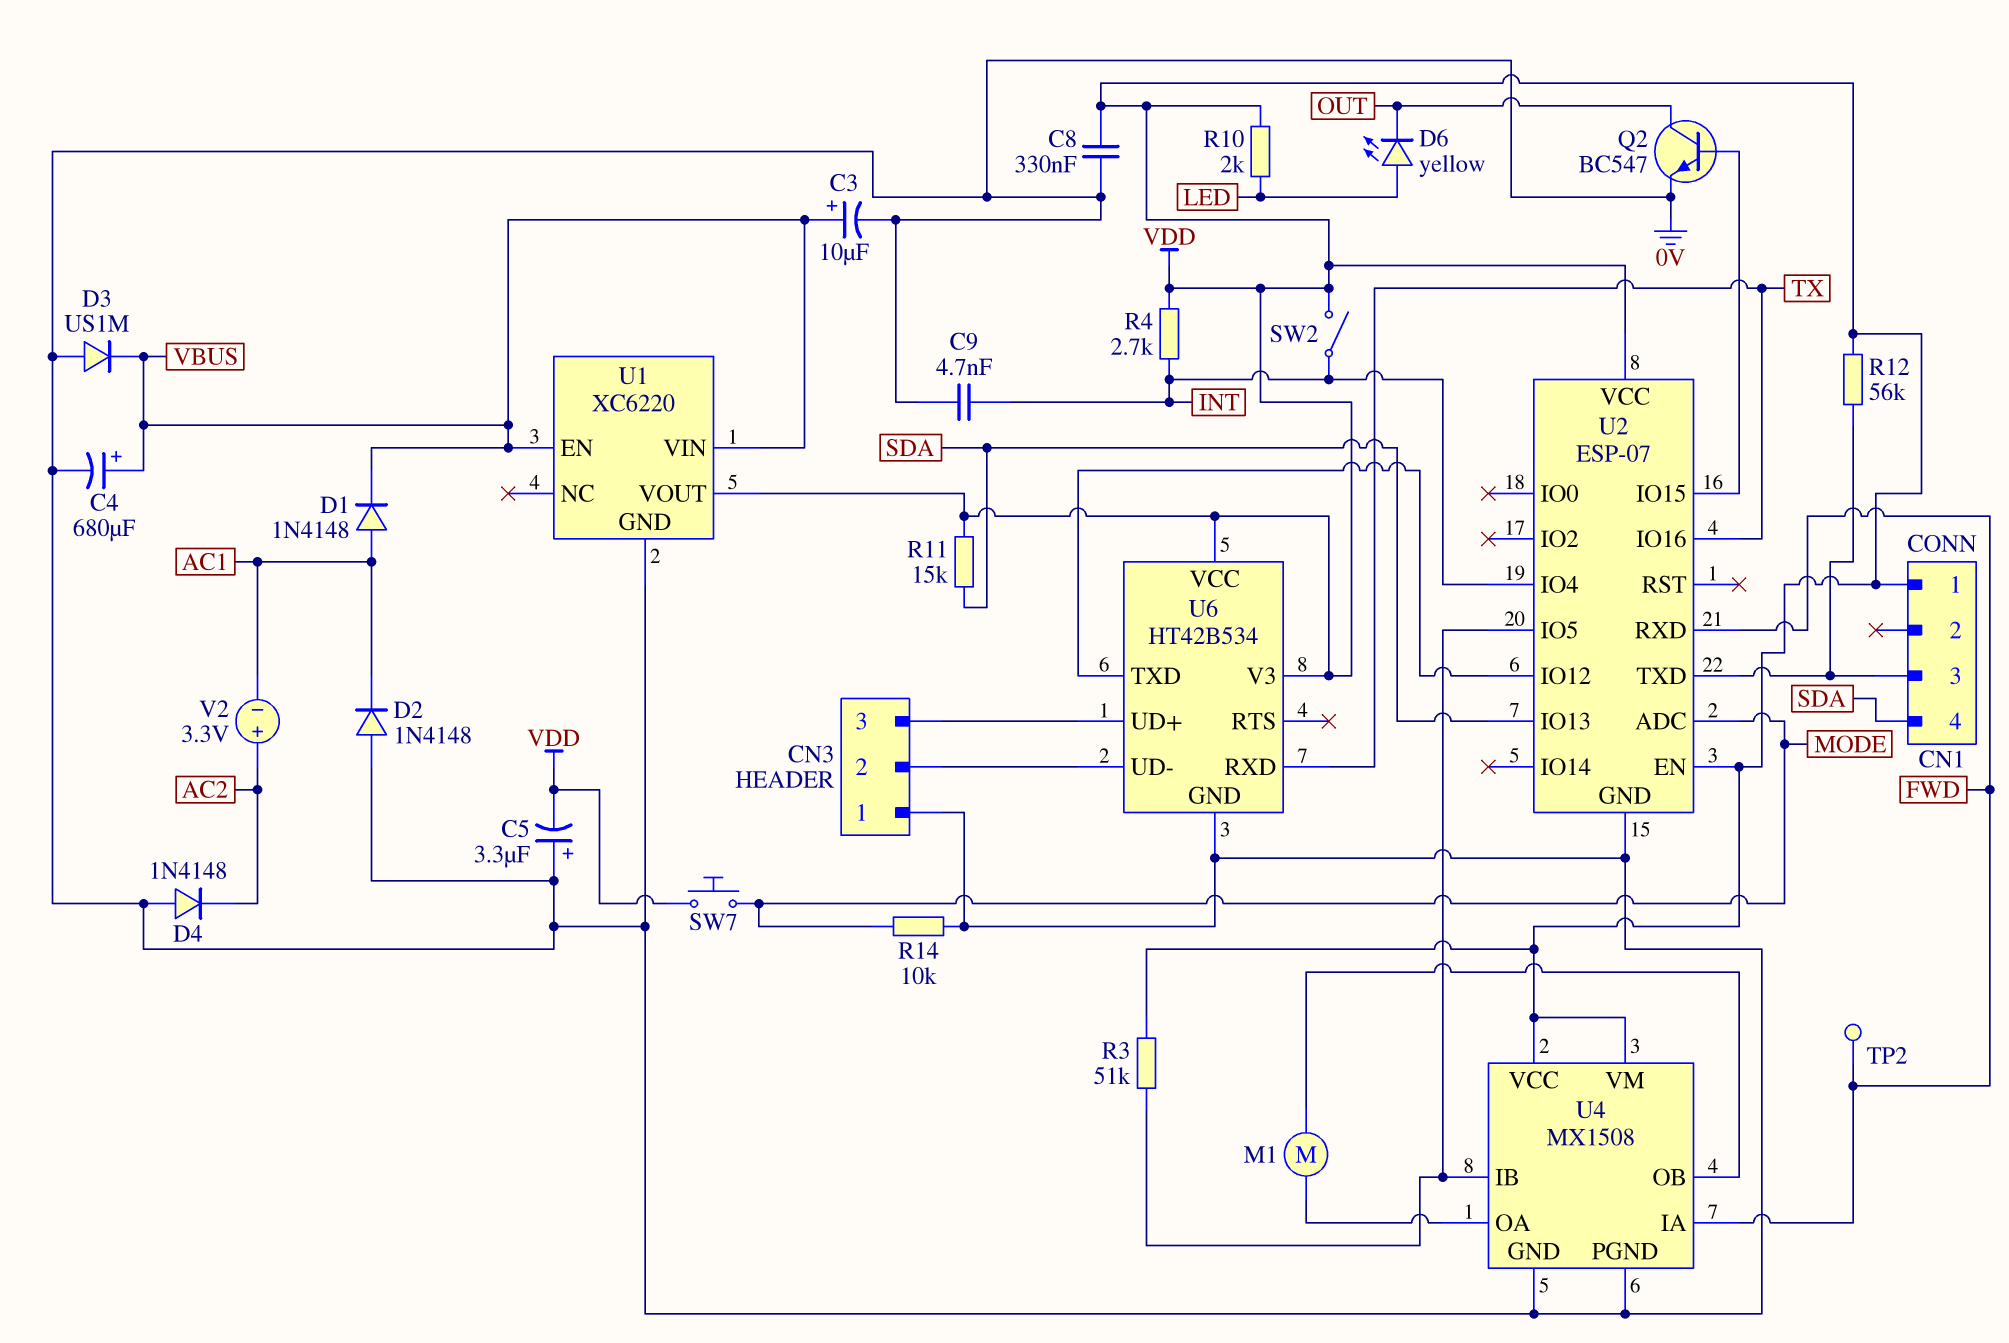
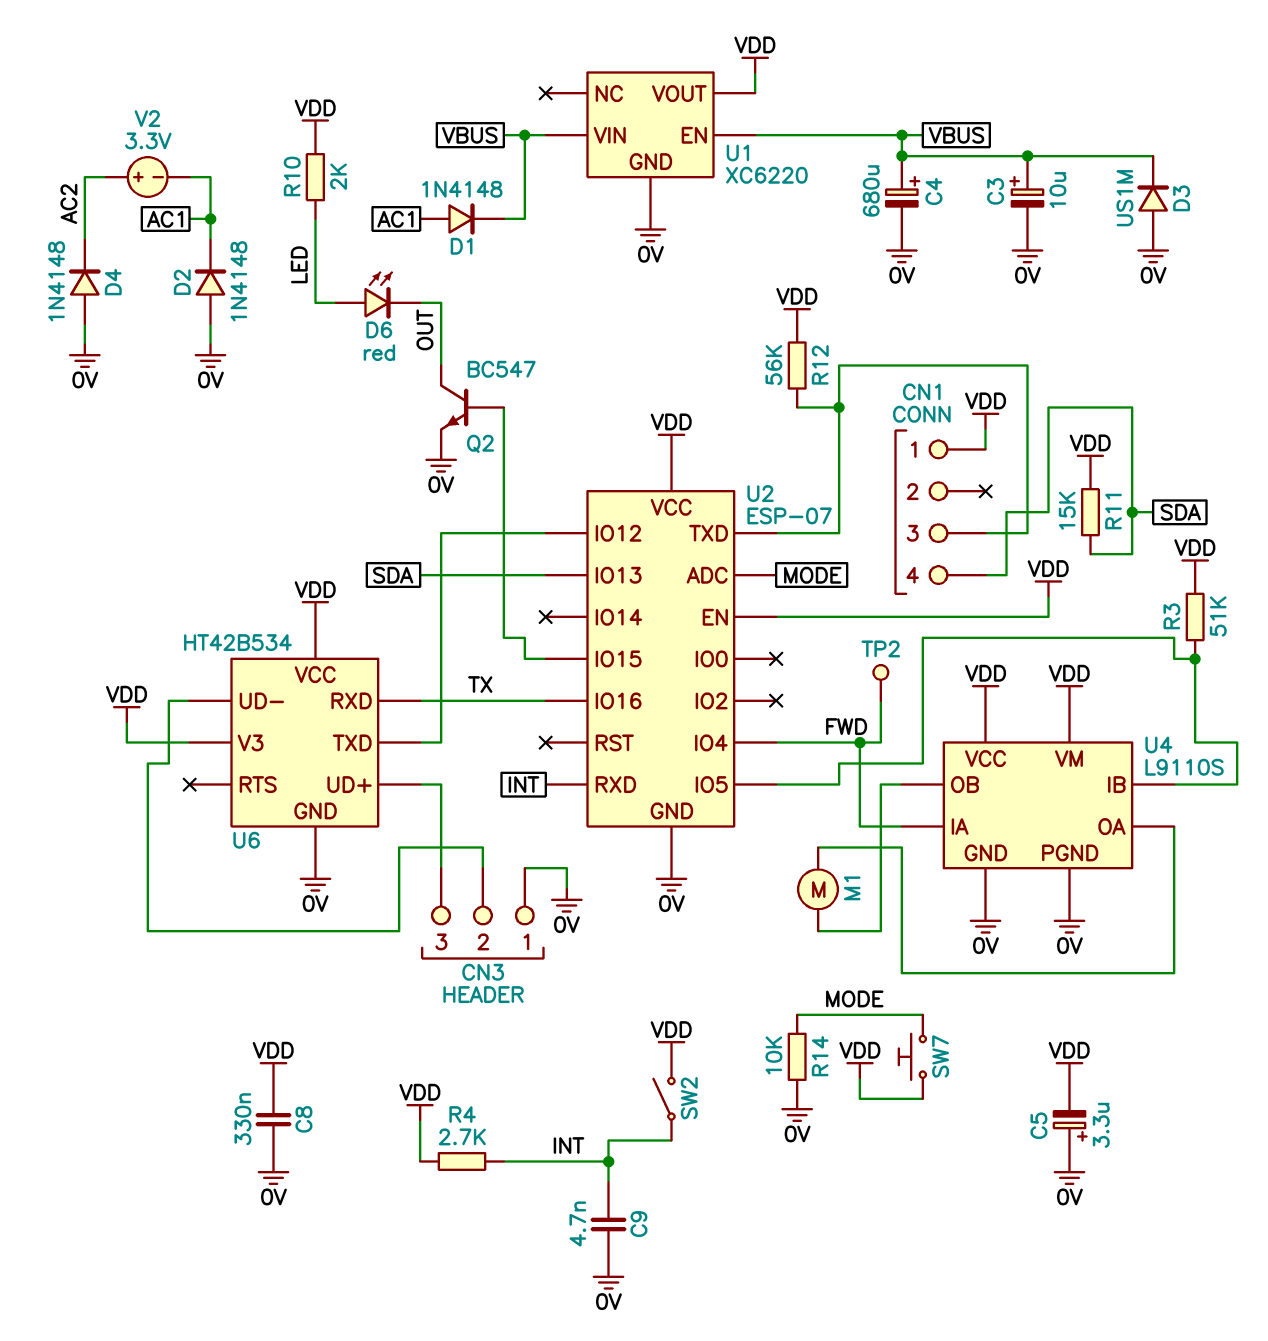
D6: LED yellow (A LED, K OUT) -> LED red (A LED, K OUT)
U2 pin IO4: INT -> FWD
U2 pin RXD: FWD -> INT
U4: MX1508 -> L9110S

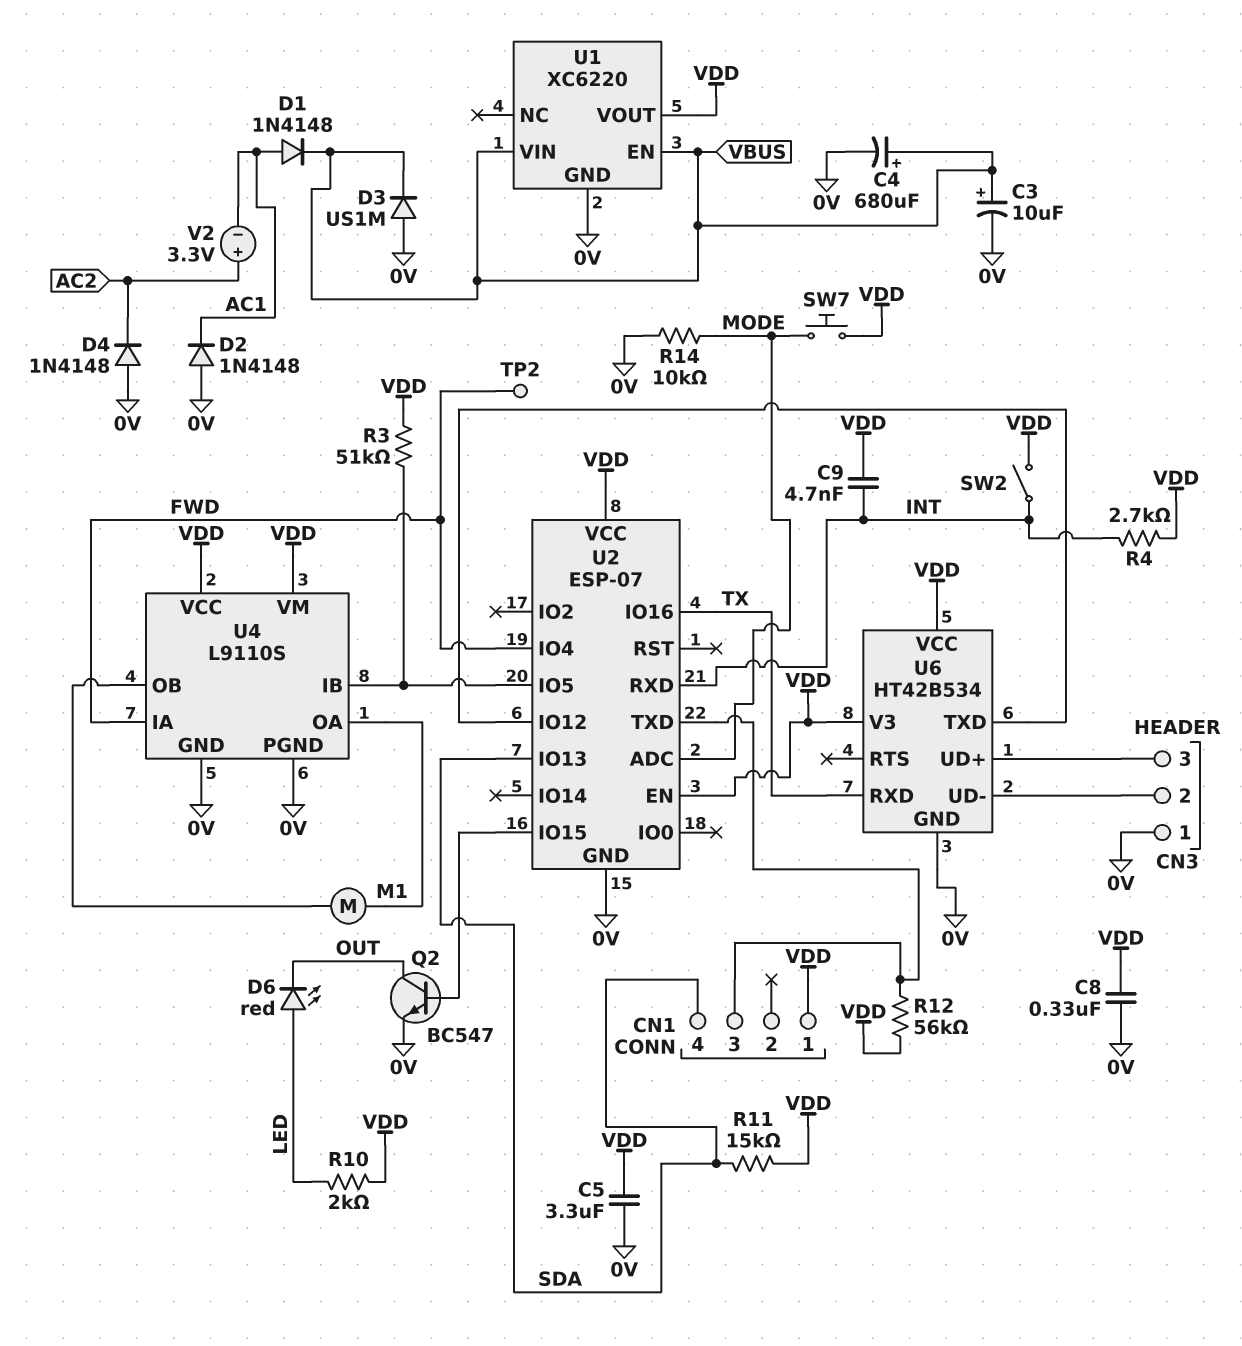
C5: 3.3uF (plus 0V, minus VDD) -> 3.3uF (0V, VDD)
C9: 4.7nF (0V, INT) -> 4.7nF (INT, VDD)

